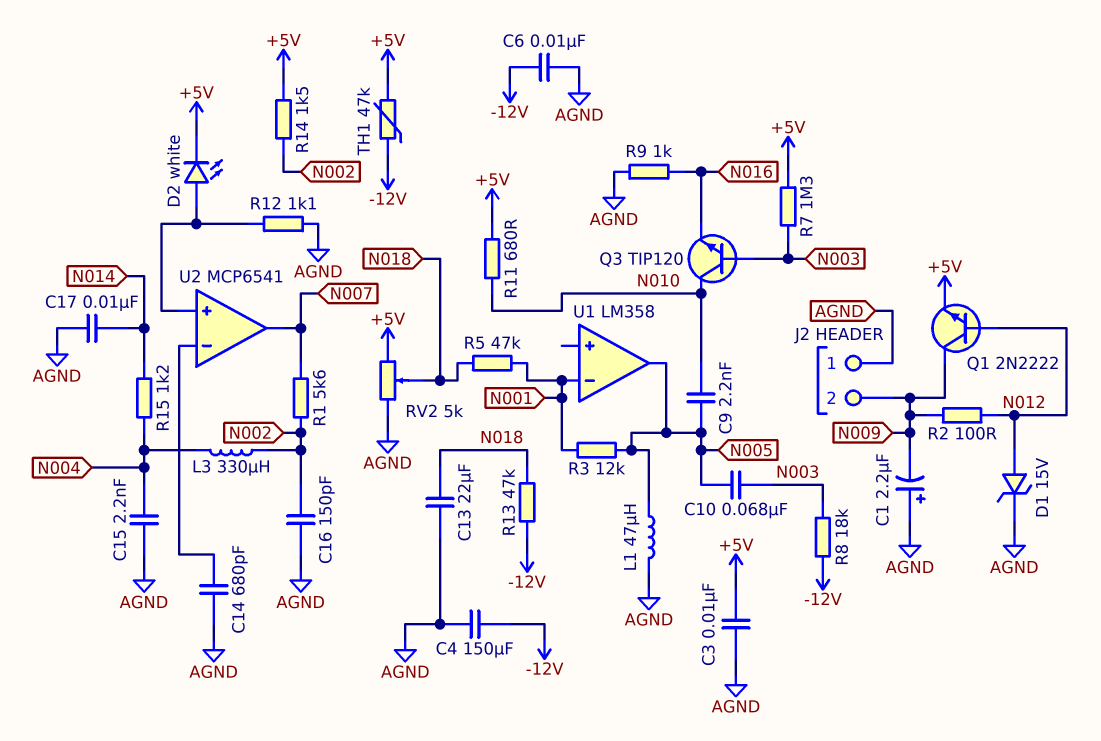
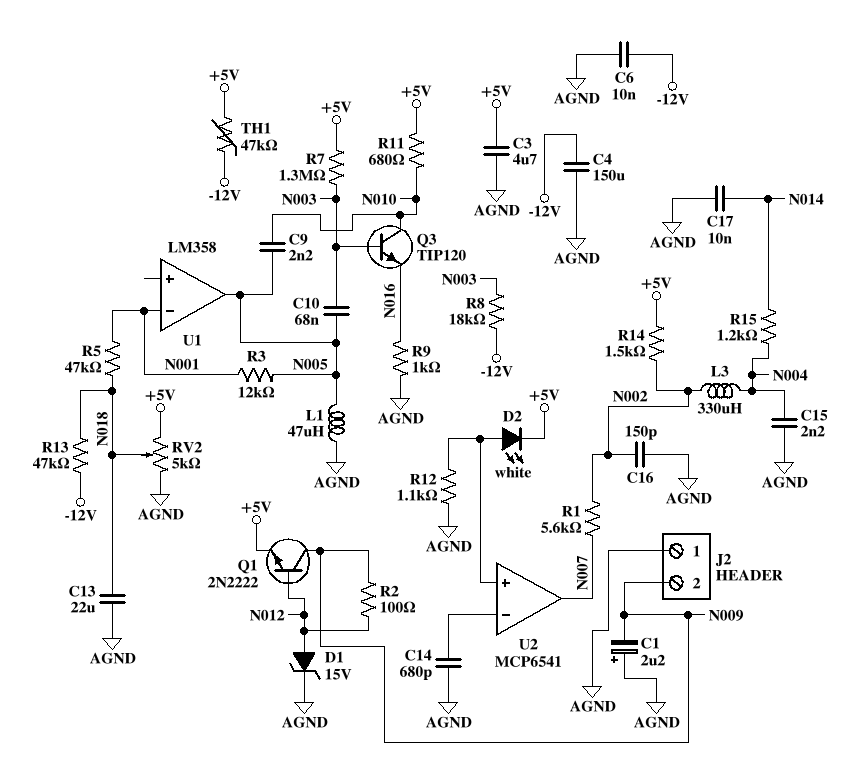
C3: 10nF (+5V, AGND) -> 4.7uF (+5V, AGND)

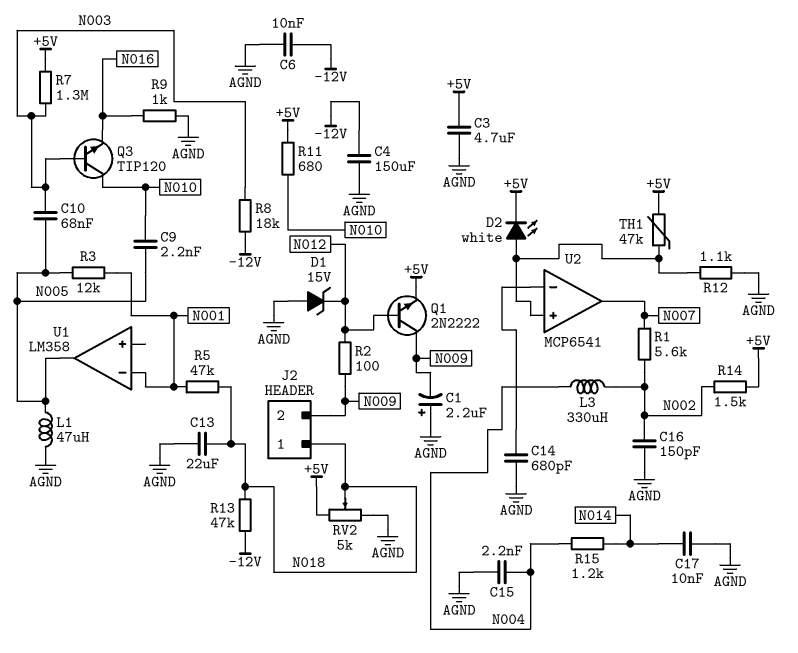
D1: zener 15V (A N012, K AGND) -> zener 15V (A AGND, K N012)
J2 pin 1: AGND -> N018
TH1: 47k (+5V, -12V) -> 47k (+5V, U2/in+)

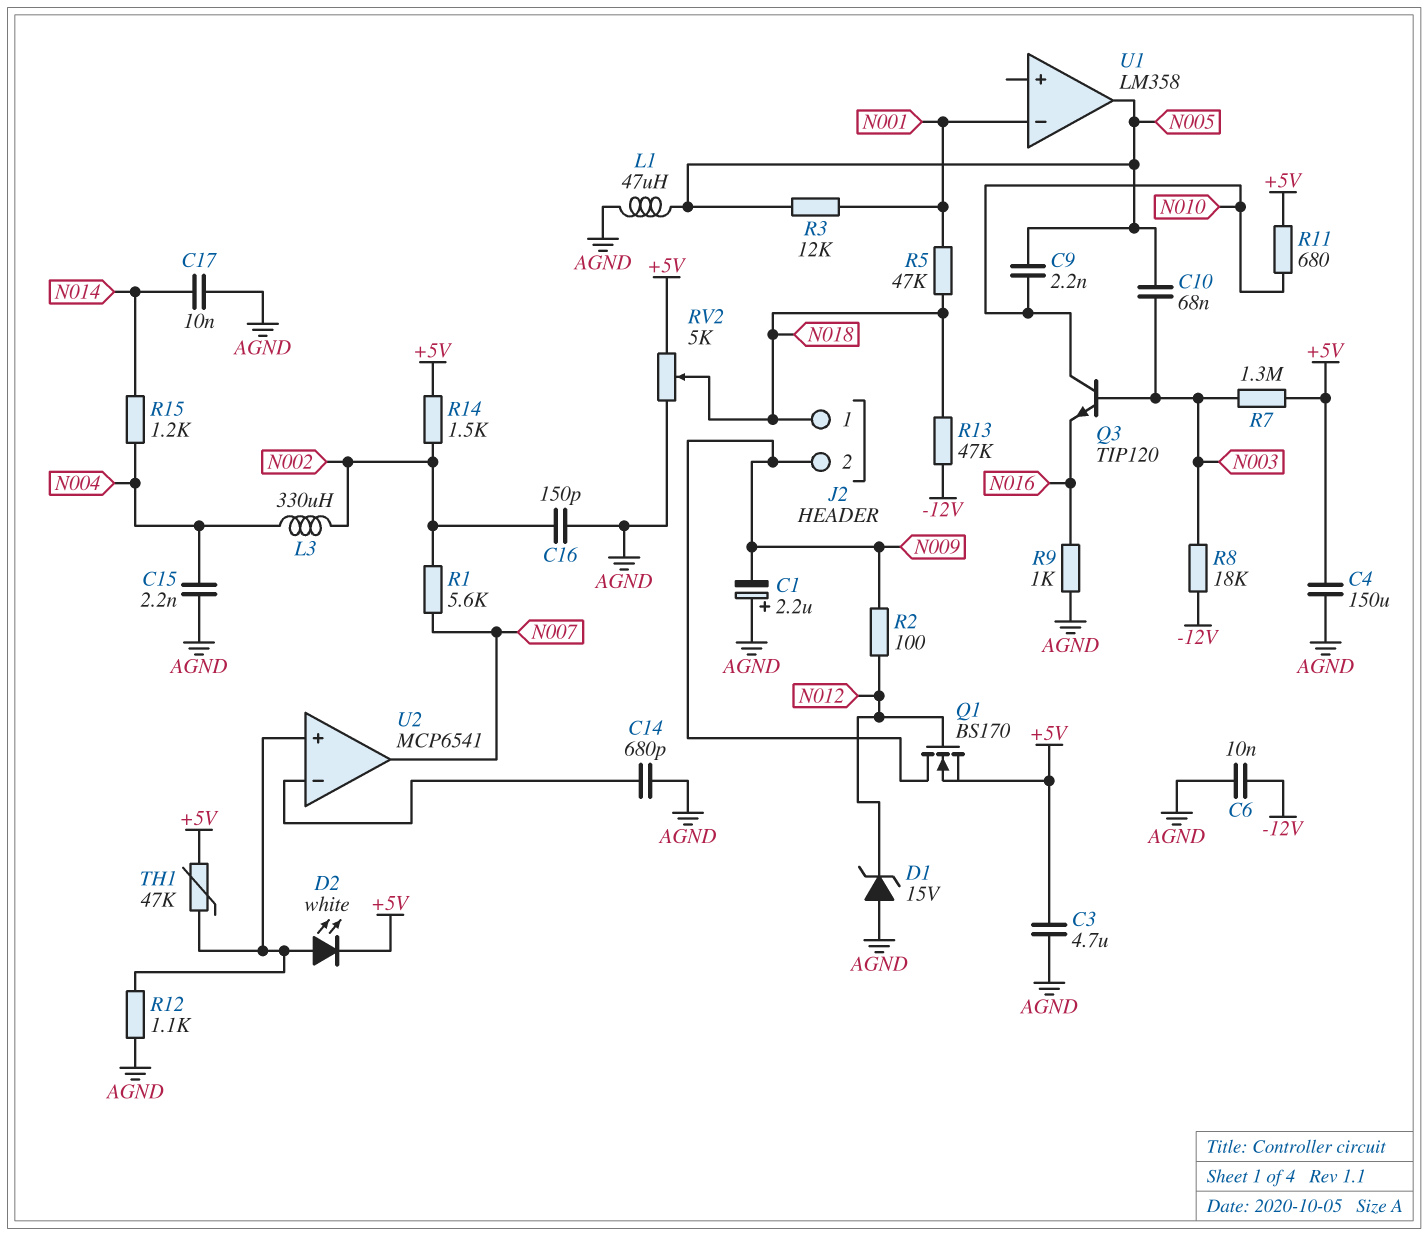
C4: 150uF (-12V, AGND) -> 150uF (+5V, AGND)
C13: 22uF (AGND, N018) -> none
Q1: NPN 2N2222 (B N012, C N009, E +5V) -> NMOS BS170 (G N012, D N009, S +5V)

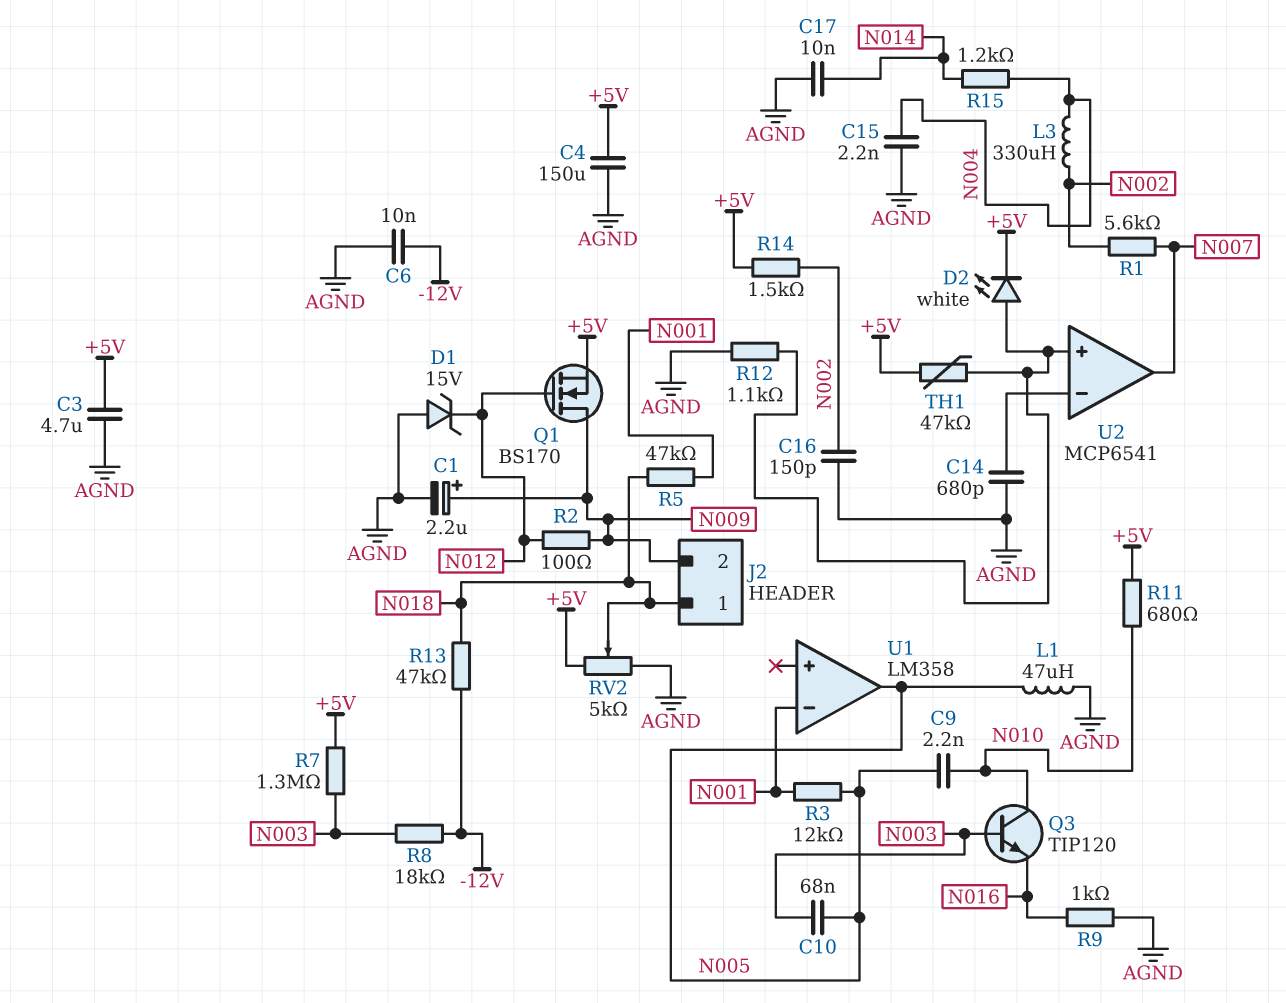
C1: 2.2uF (plus AGND, minus N009) -> 2.2uF (plus N009, minus AGND)

